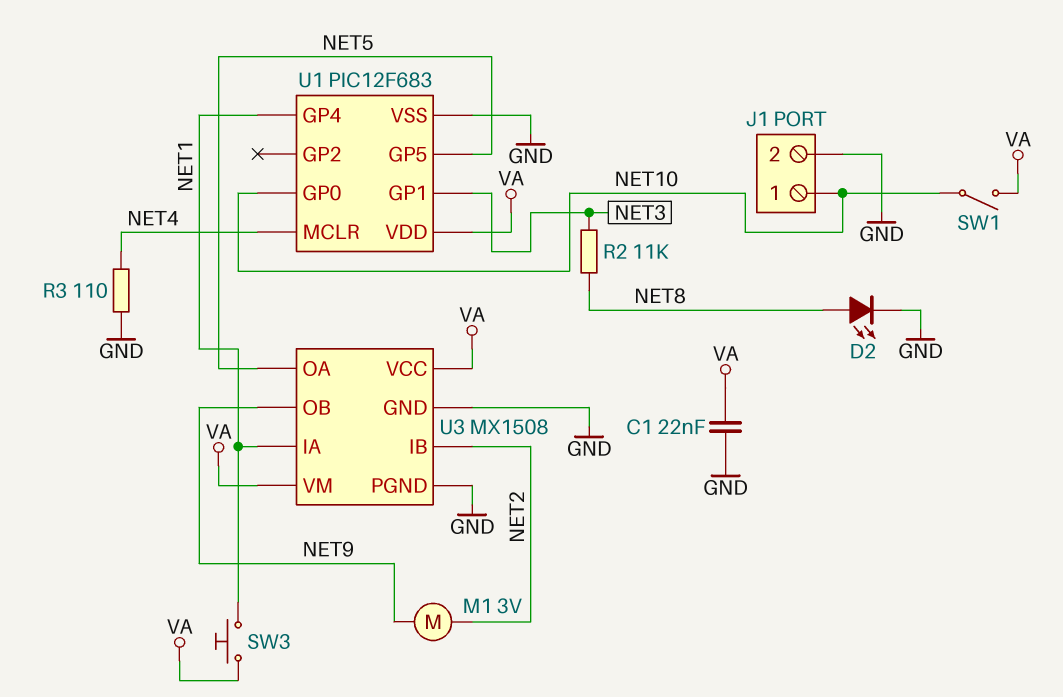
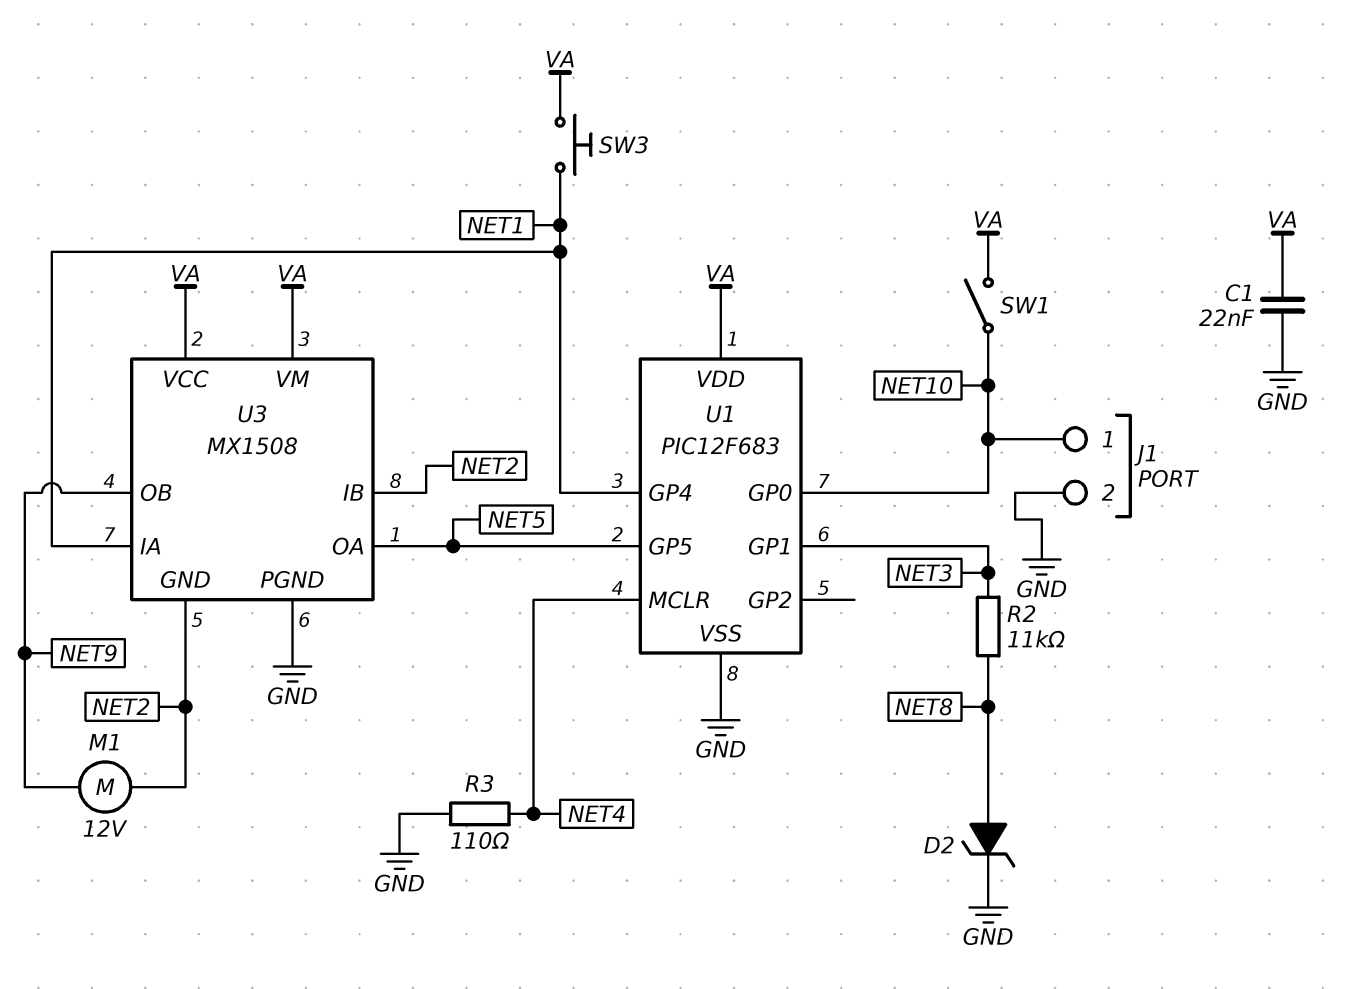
D2: LED (A NET8, K GND) -> zener (A NET8, K GND)
M1: motor 3V (NET2, NET9) -> motor 12V (NET2, NET9)
U3 pin GND: GND -> NET2

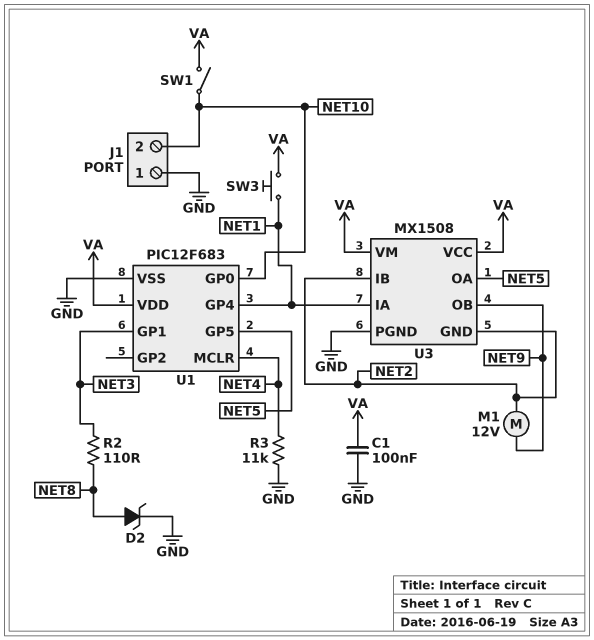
C1: 22nF (GND, VA) -> 100nF (GND, VA)
J1 pin 1: NET10 -> GND
J1 pin 2: GND -> NET10
R2: 11k (NET3, NET8) -> 110 (NET3, NET8)
R3: 110 (GND, NET4) -> 11k (GND, NET4)

